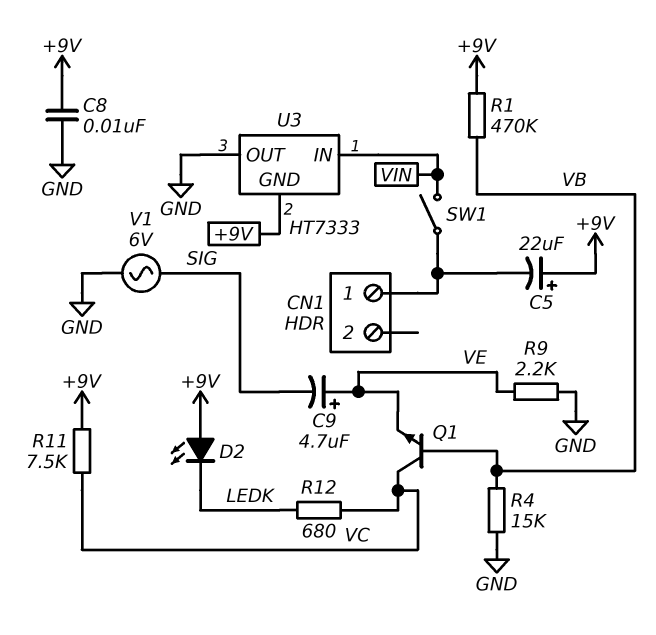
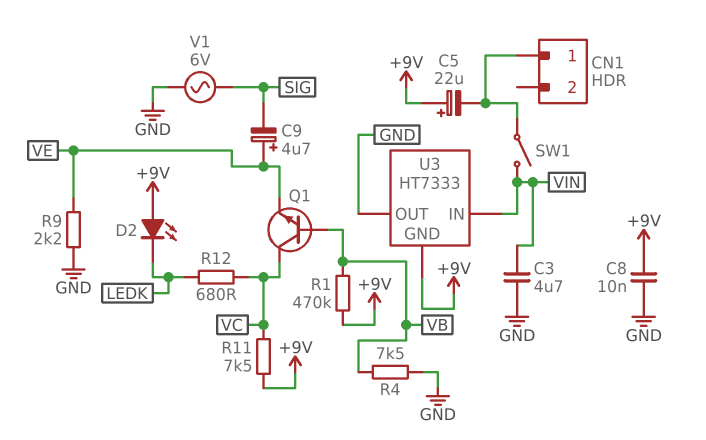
C3: none -> 4.7uF (GND, VIN)
R4: 15k (GND, VB) -> 7.5k (GND, VB)

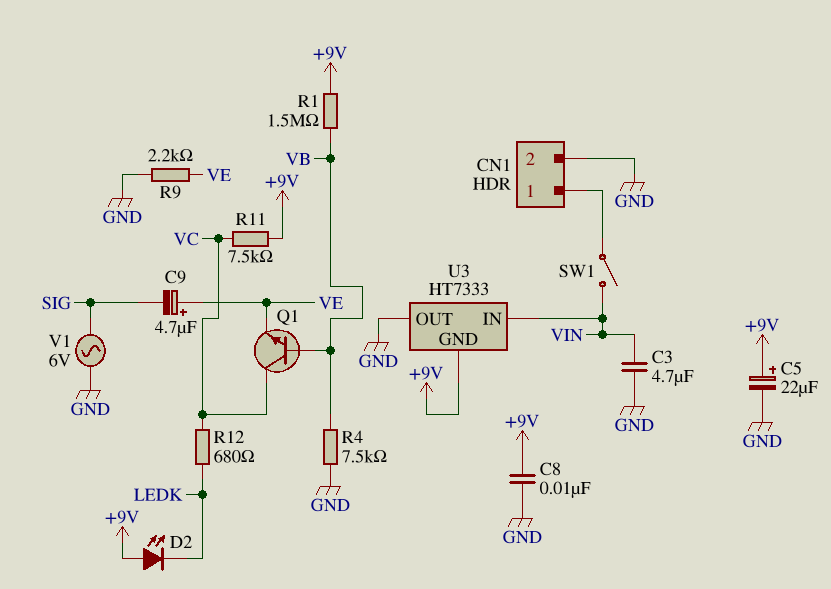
C5: 22uF (plus +9V, minus CN1/1) -> 22uF (plus +9V, minus GND)
CN1 pin 2: none -> GND
R1: 470k (+9V, VB) -> 1.5M (+9V, VB)

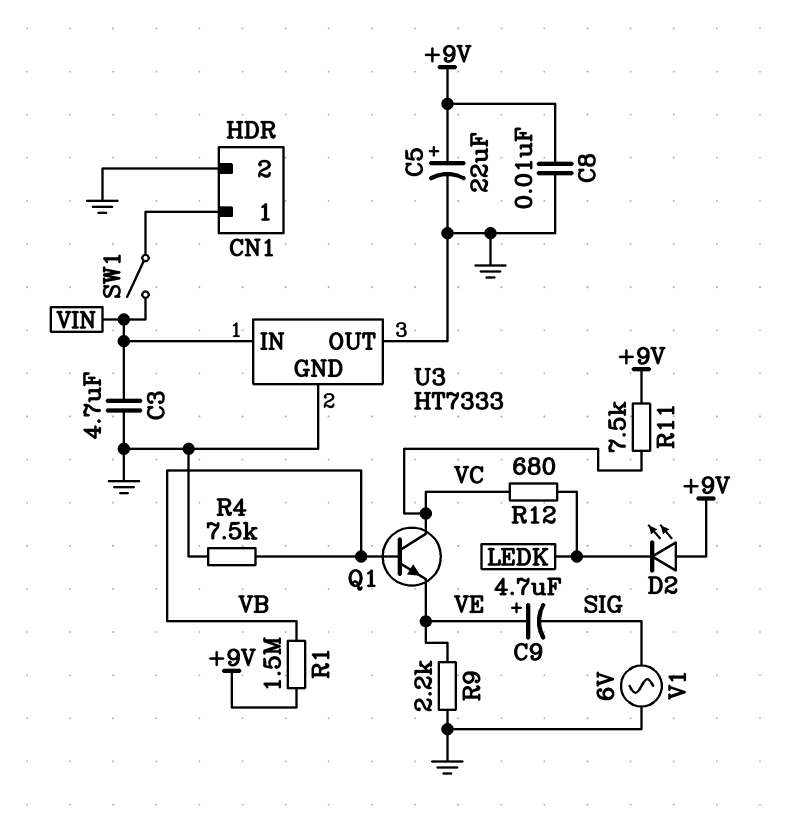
U3 pin GND: +9V -> GND

